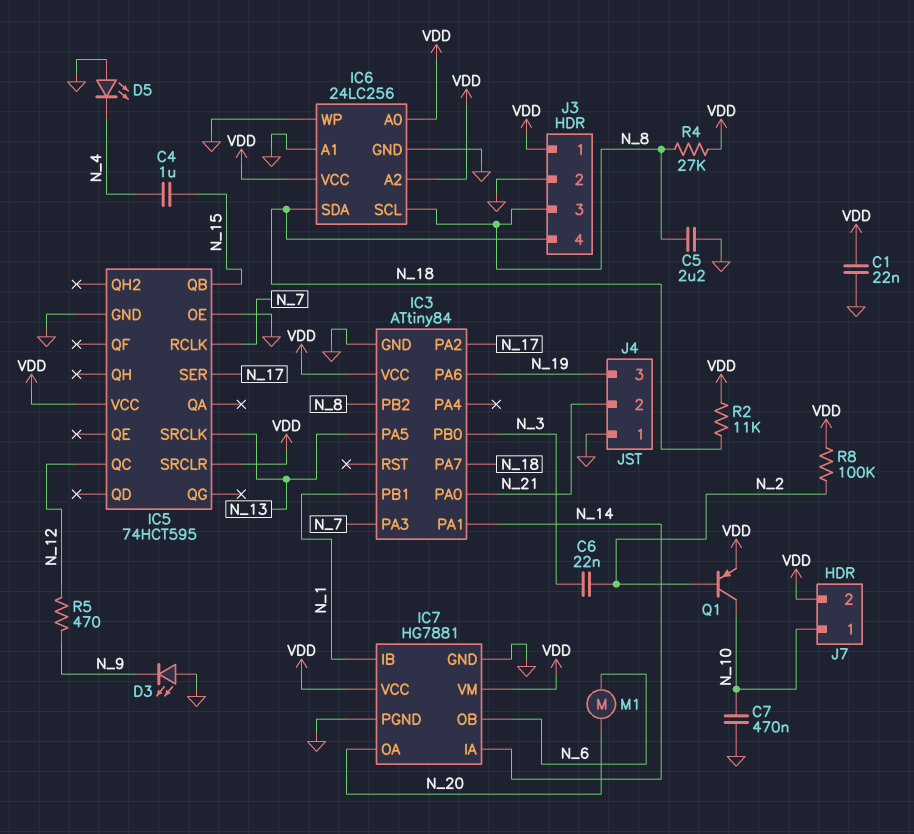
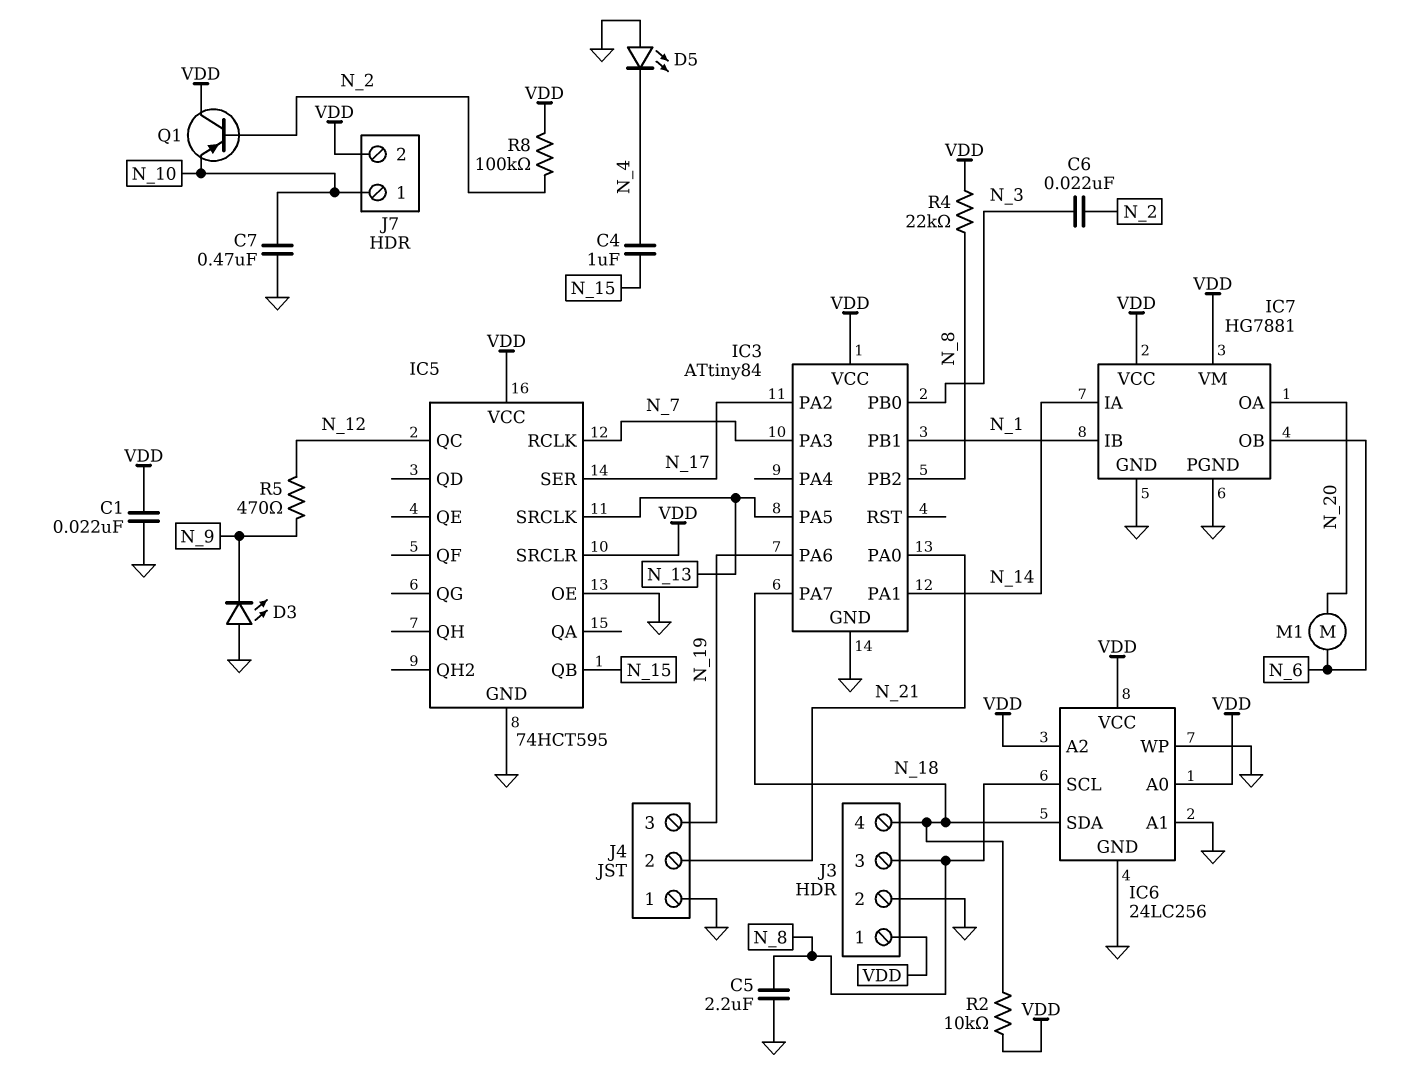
Q1: PNP (B N_2, C N_10, E VDD) -> PNP (B N_2, C VDD, E N_10)
R2: 11k (N_18, VDD) -> 10k (N_18, VDD)
R4: 27k (N_8, VDD) -> 22k (N_8, VDD)

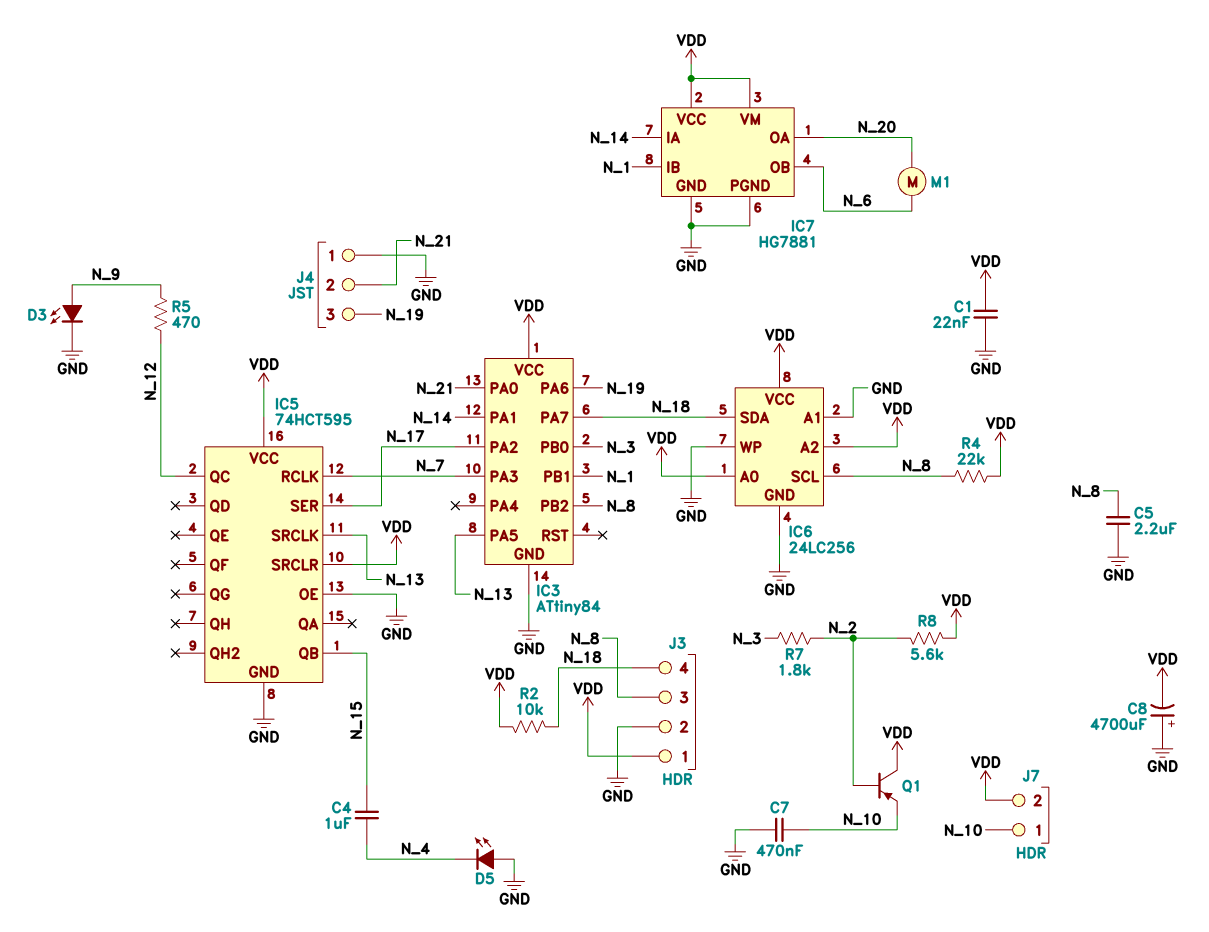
C6: 22nF (N_2, N_3) -> none
C8: none -> 4700uF (plus GND, minus VDD)
D3: LED (A GND, K N_9) -> LED (A N_9, K GND)
R7: none -> 1.8k (N_2, N_3)
R8: 100k (N_2, VDD) -> 5.6k (N_2, VDD)

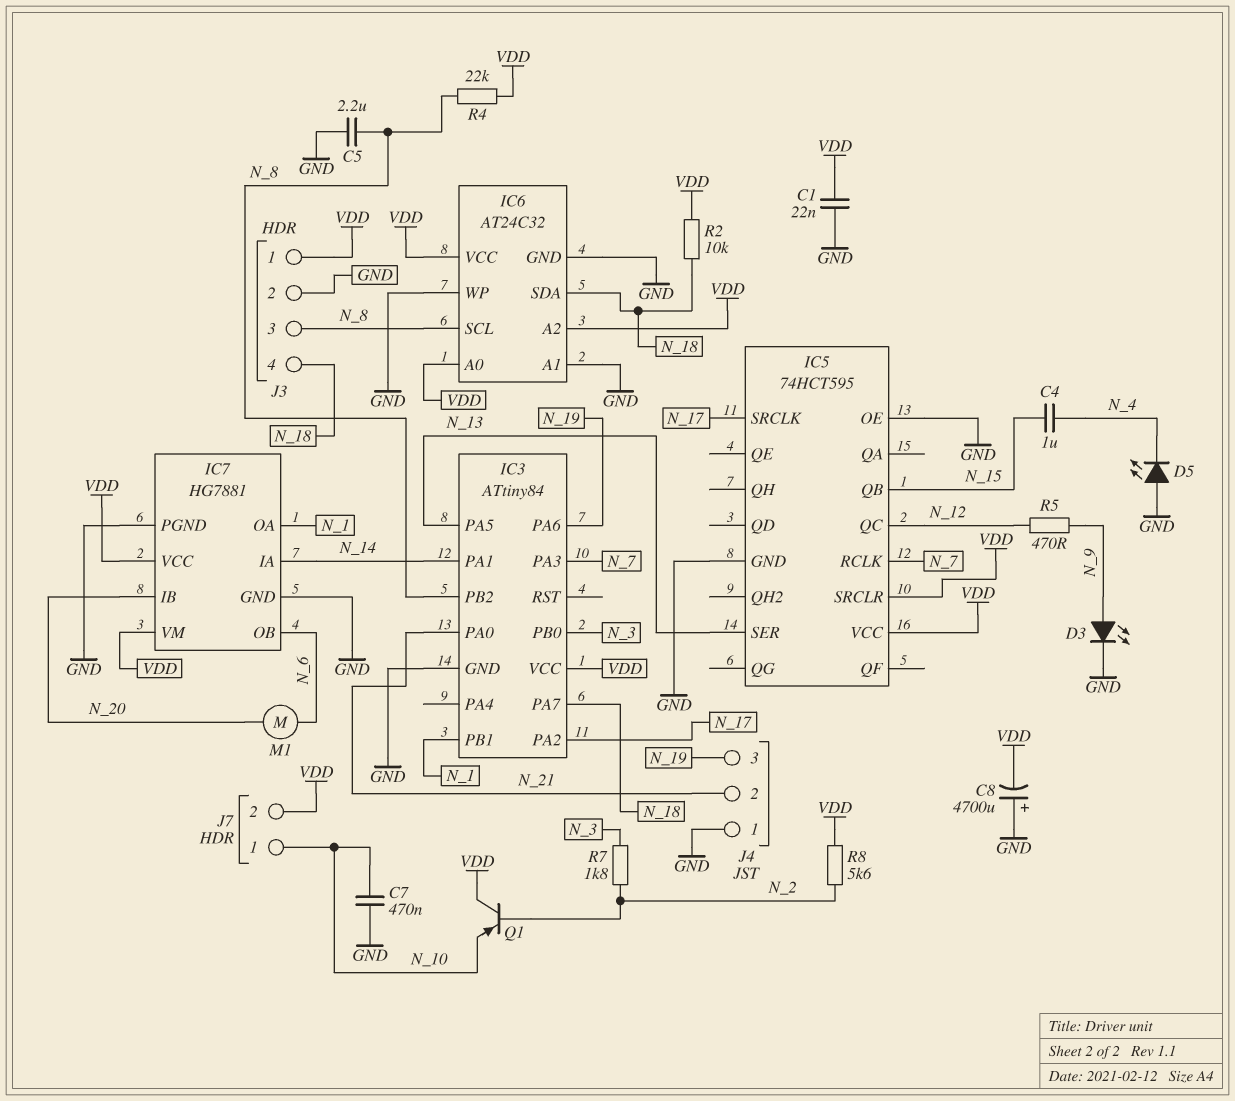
IC5 pin SER: N_17 -> N_13
IC5 pin SRCLK: N_13 -> N_17
IC6: 24LC256 -> AT24C32
IC7 pin IB: N_1 -> N_20
IC7 pin OA: N_20 -> N_1

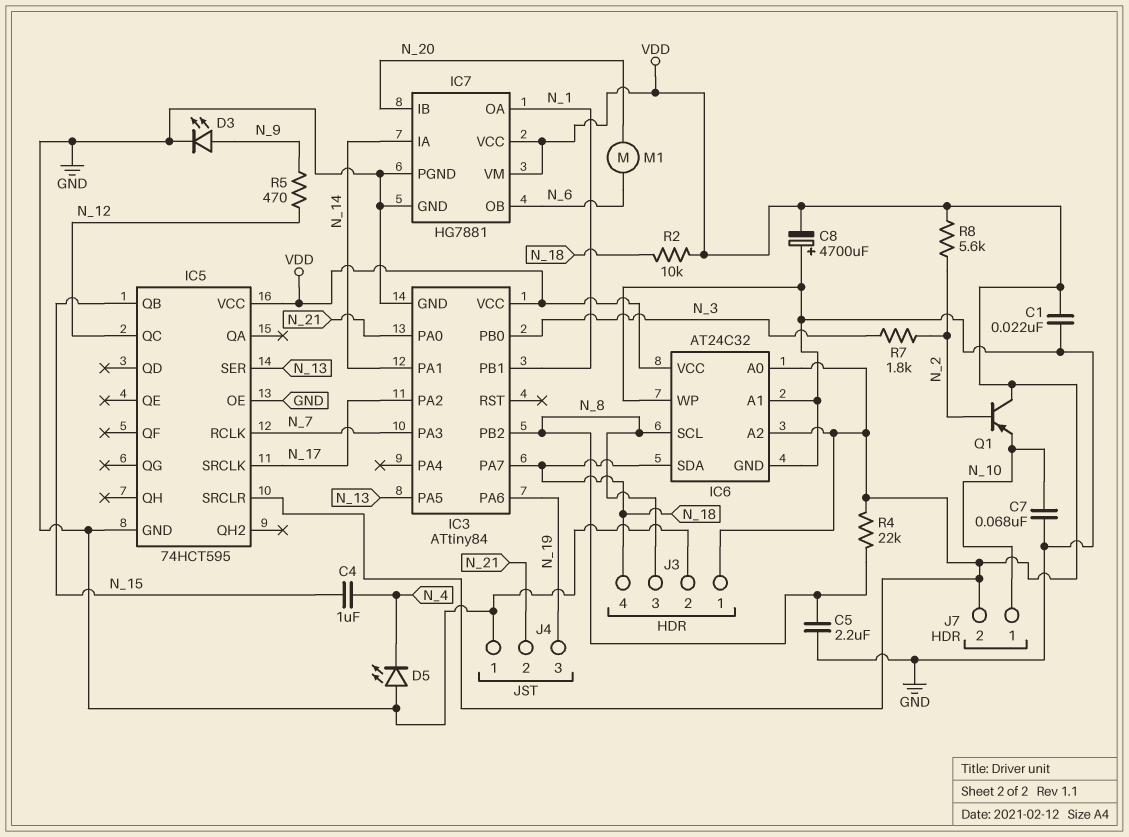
C7: 470nF (GND, N_10) -> 68nF (GND, N_10)

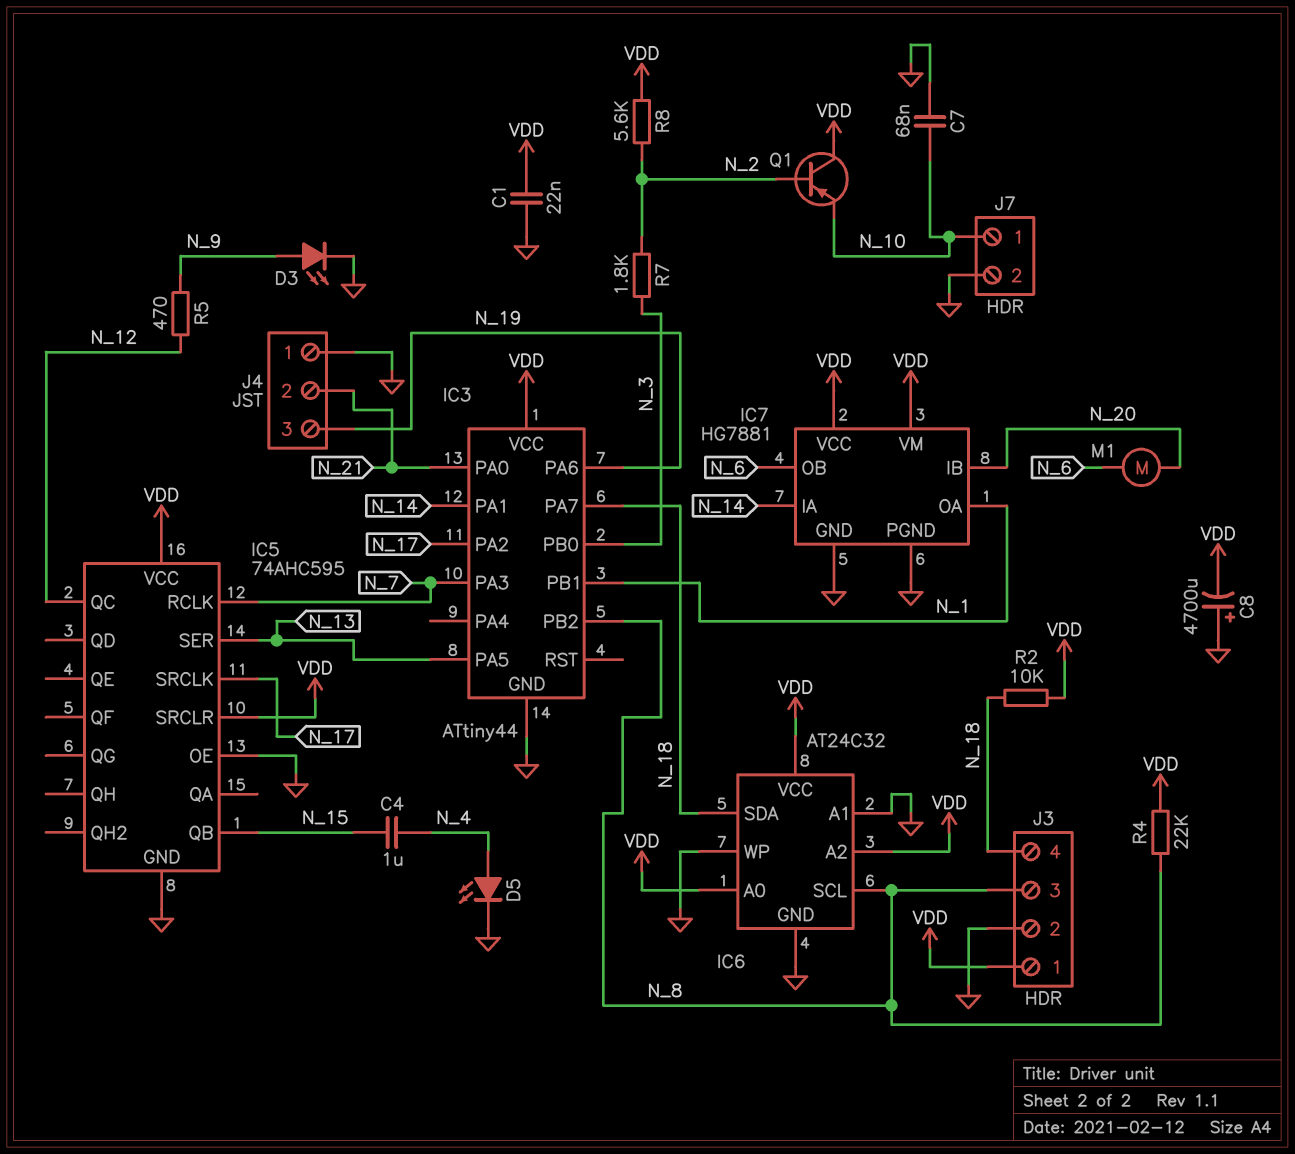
C5: 2.2uF (GND, N_8) -> none
D5: LED (A GND, K N_4) -> LED (A N_4, K GND)
IC3: ATtiny84 -> ATtiny44
IC5: 74HCT595 -> 74AHC595
J7 pin 2: VDD -> GND

